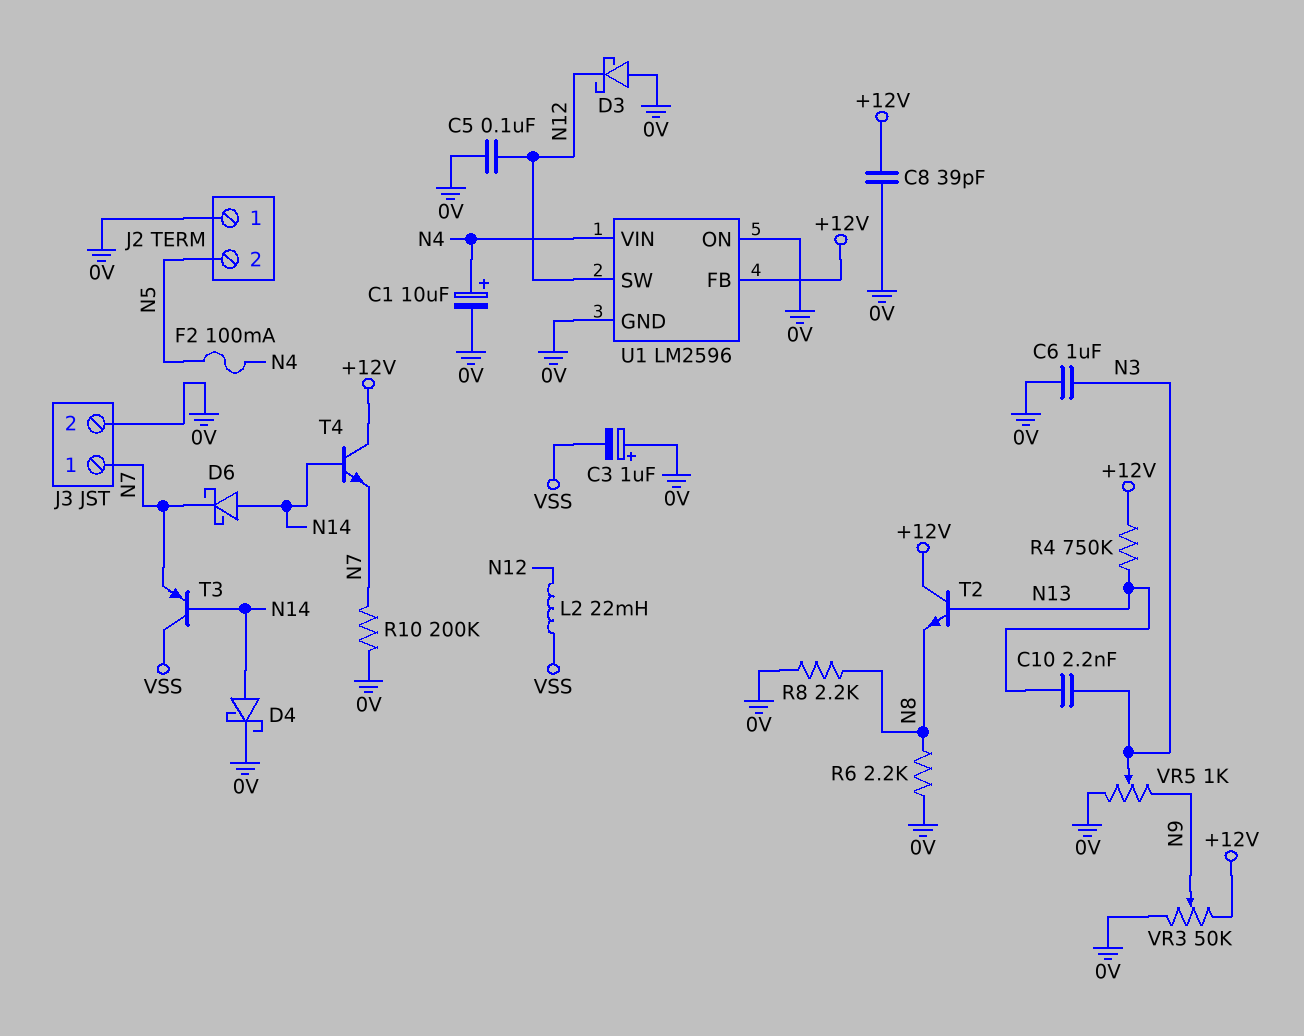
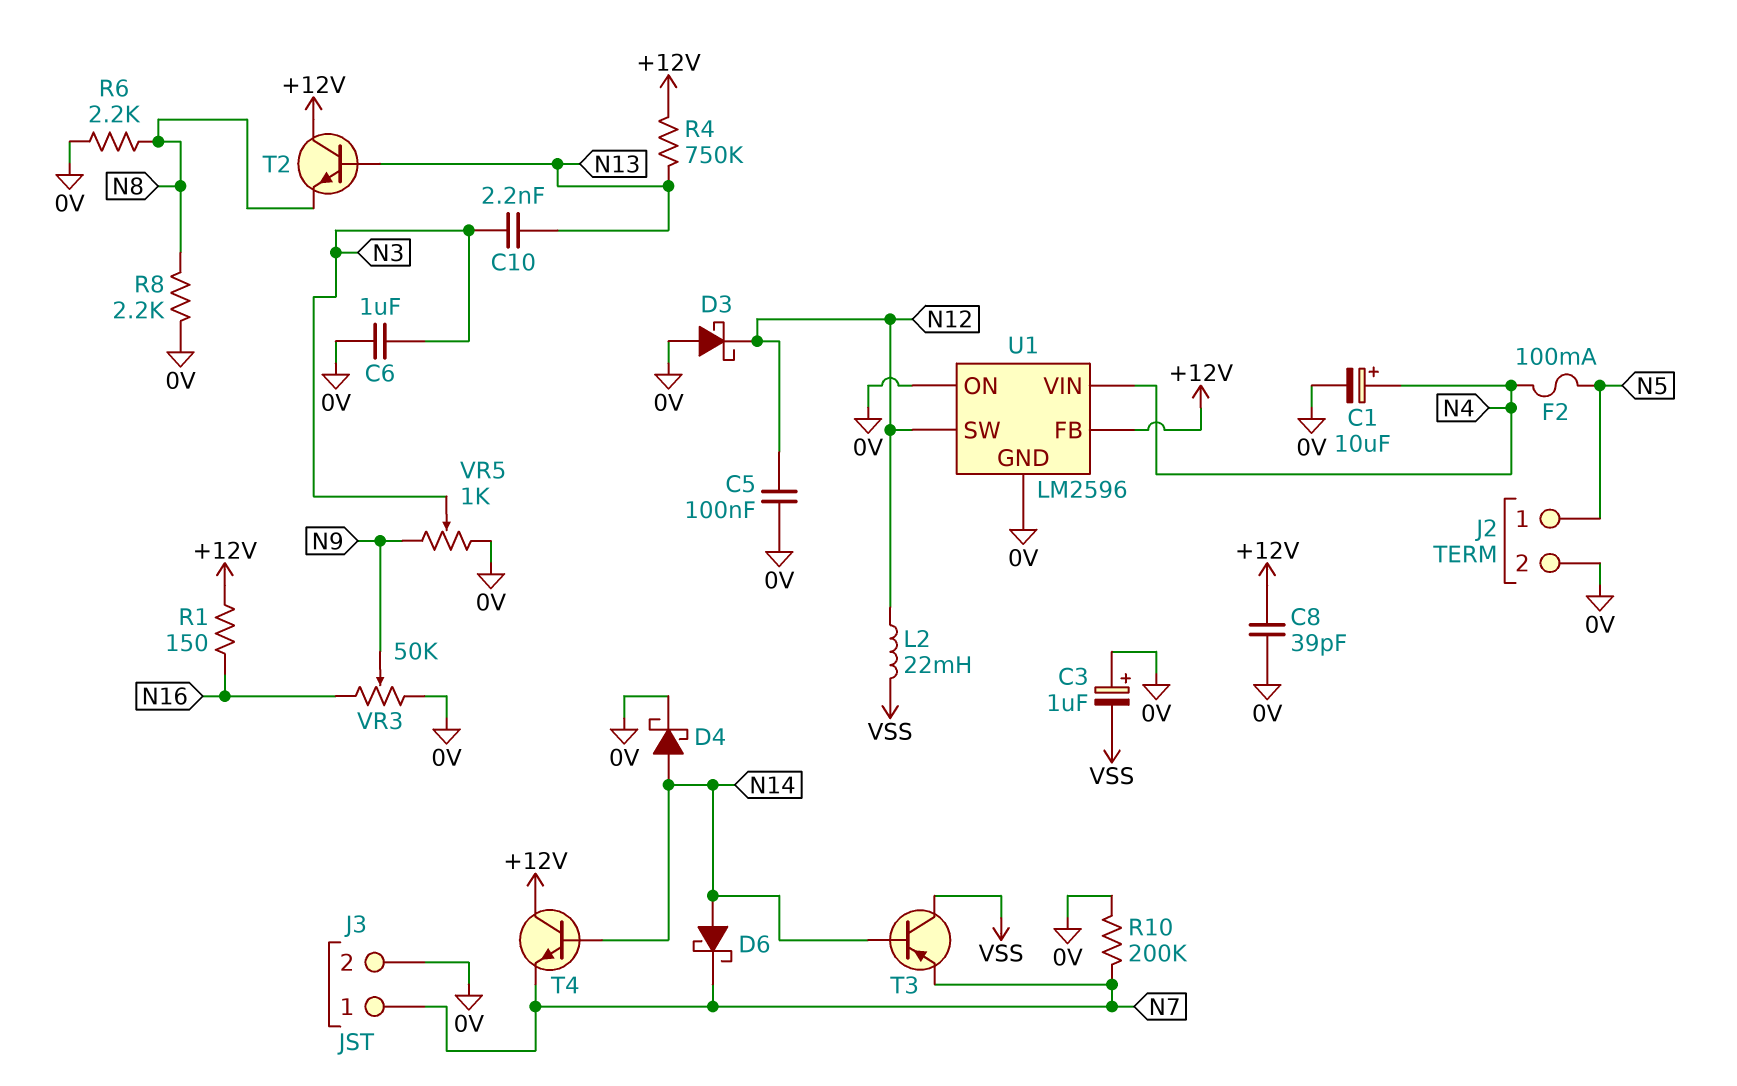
J2 pin 1: 0V -> N5
J2 pin 2: N5 -> 0V
R1: none -> 150 (+12V, N16)
VR3: 50k (+12V, 0V, wiper N9) -> 50k (0V, N16, wiper N9)

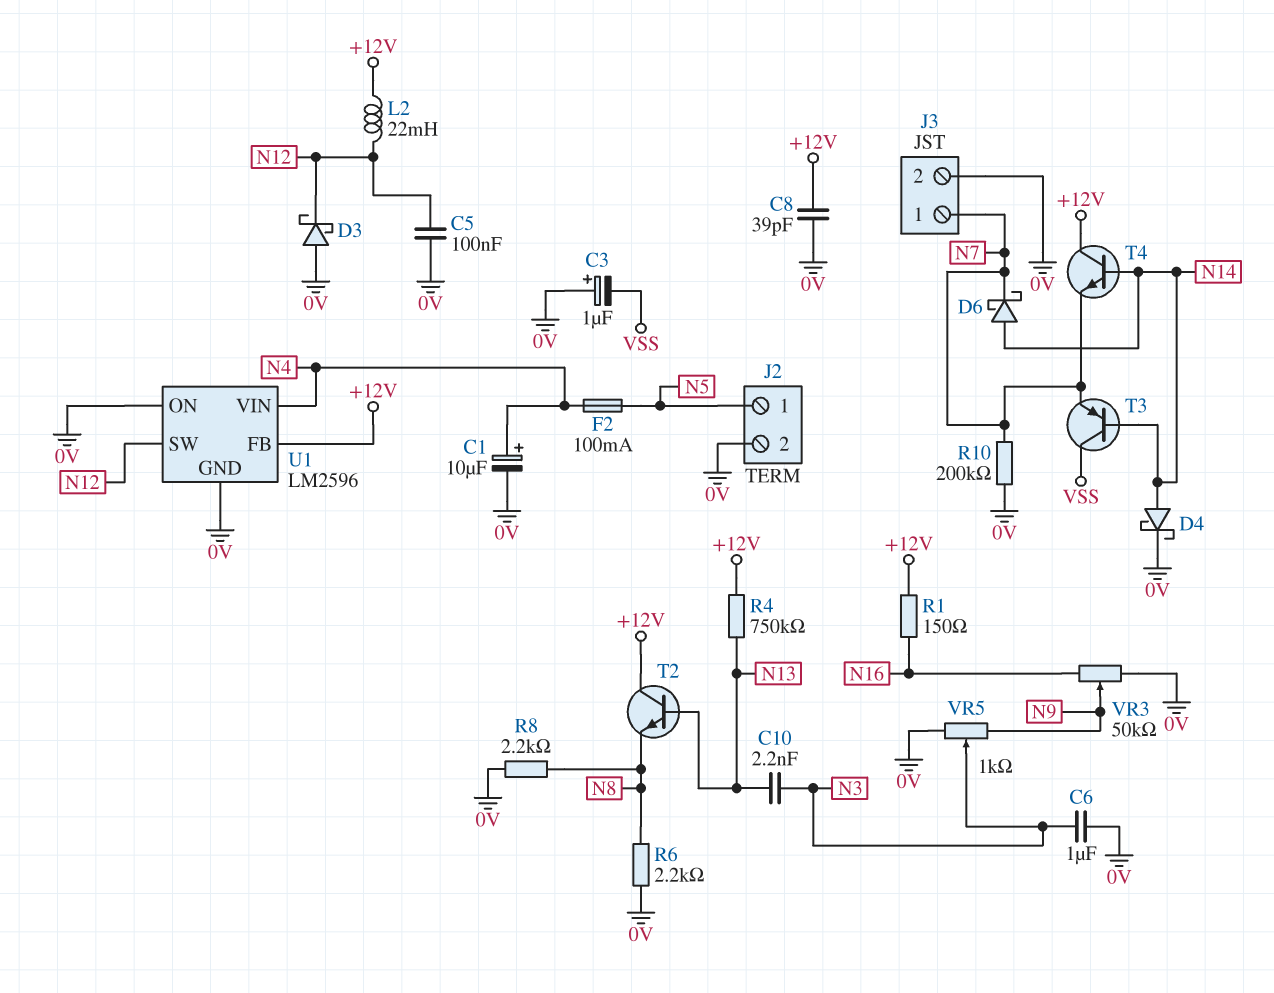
L2: 22mH (N12, VSS) -> 22mH (+12V, N12)

